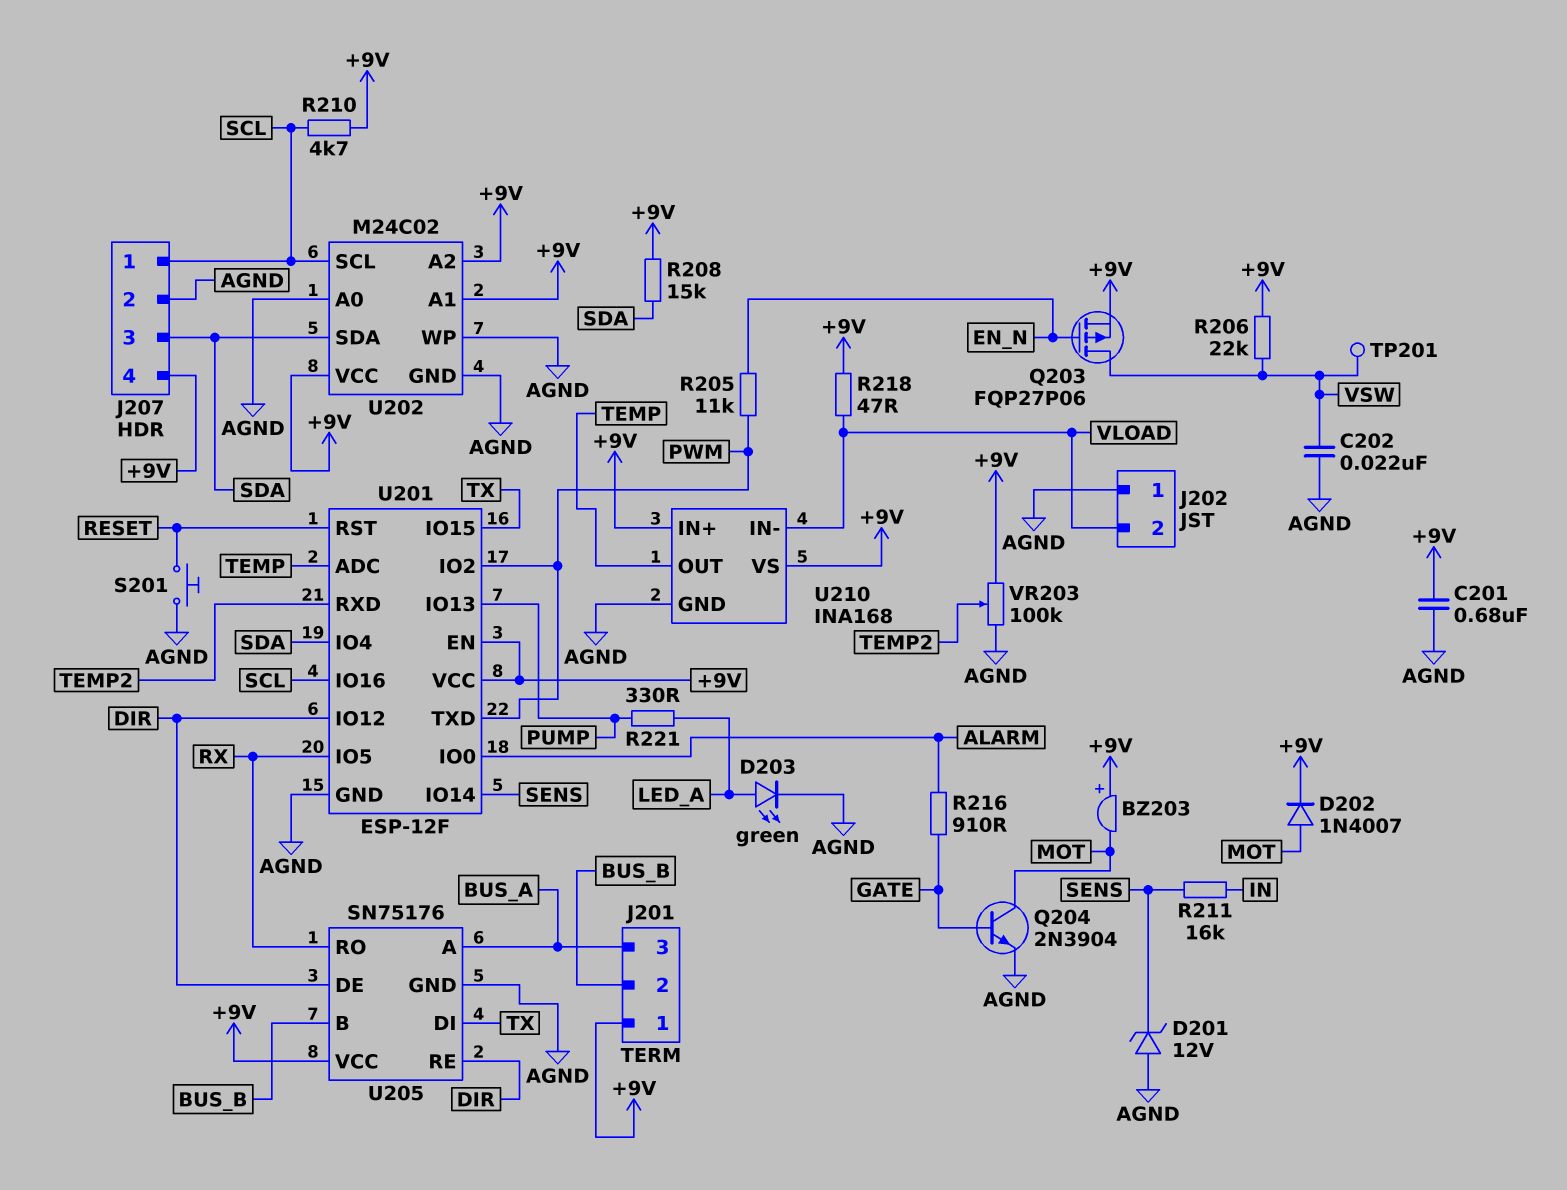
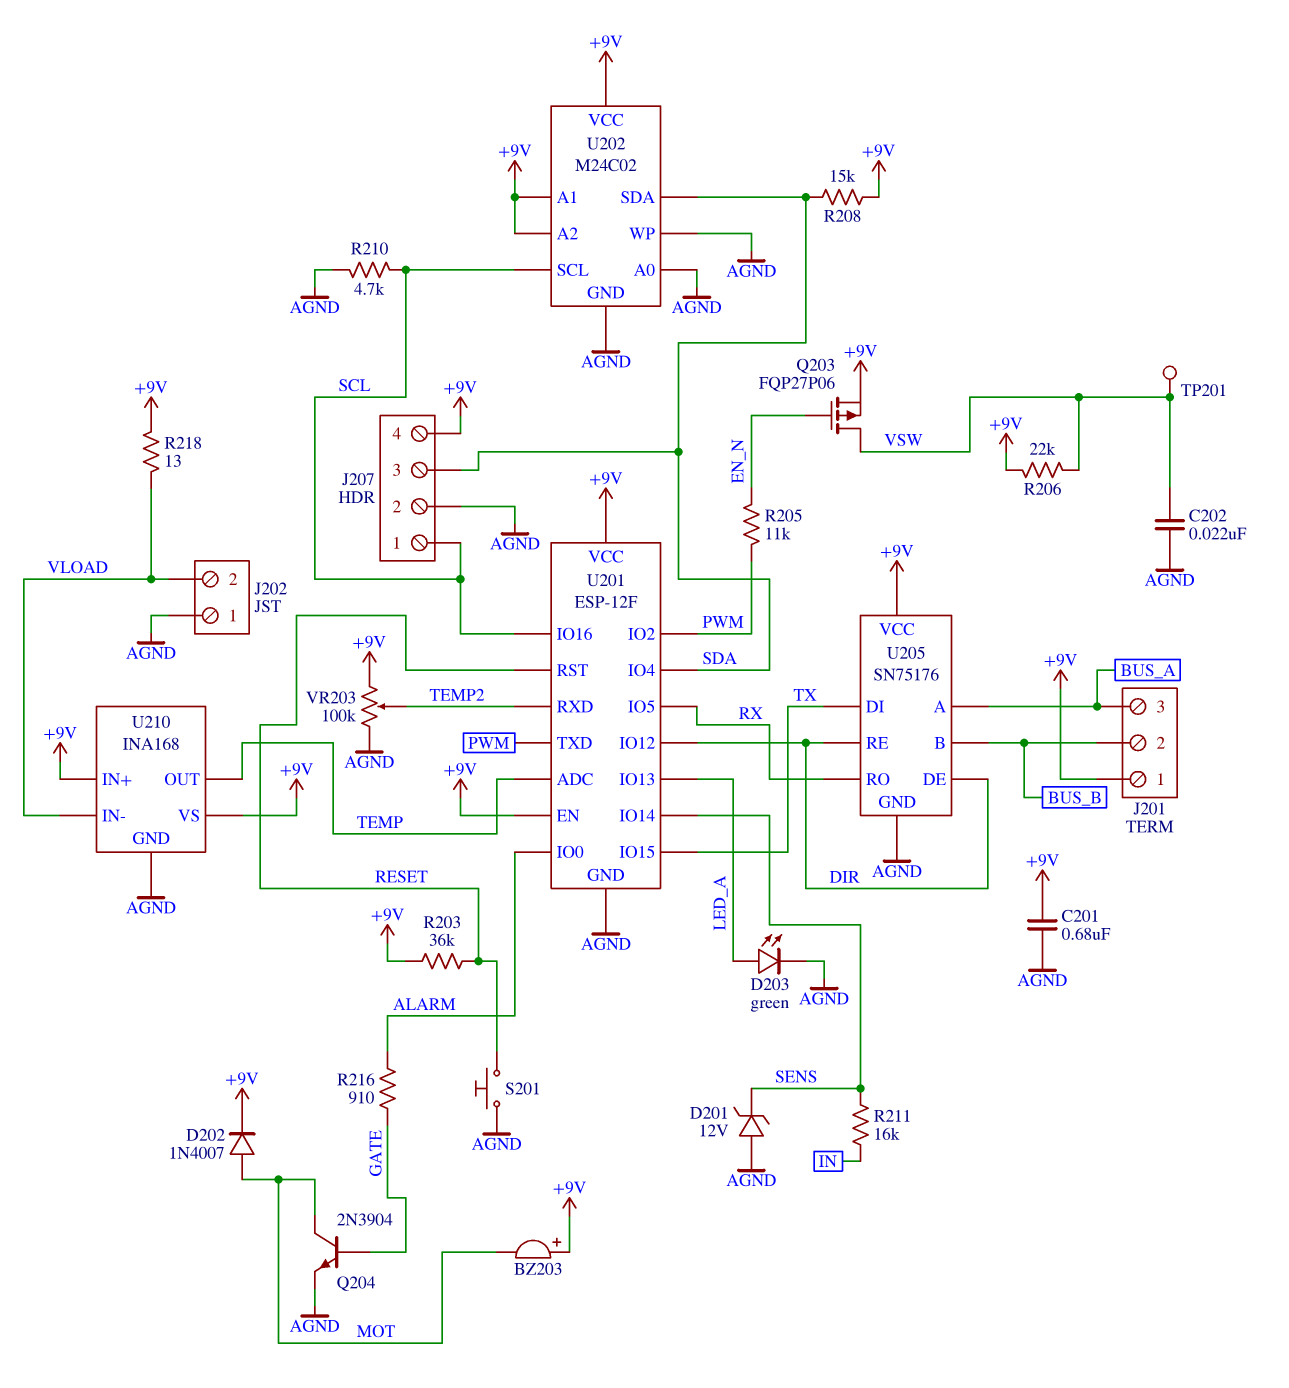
R203: none -> 36k (+9V, RESET)
R210: 4.7k (+9V, SCL) -> 4.7k (AGND, SCL)
R218: 47 (+9V, VLOAD) -> 13 (+9V, VLOAD)
R221: 330 (LED_A, PUMP) -> none
U201 pin IO13: PUMP -> LED_A

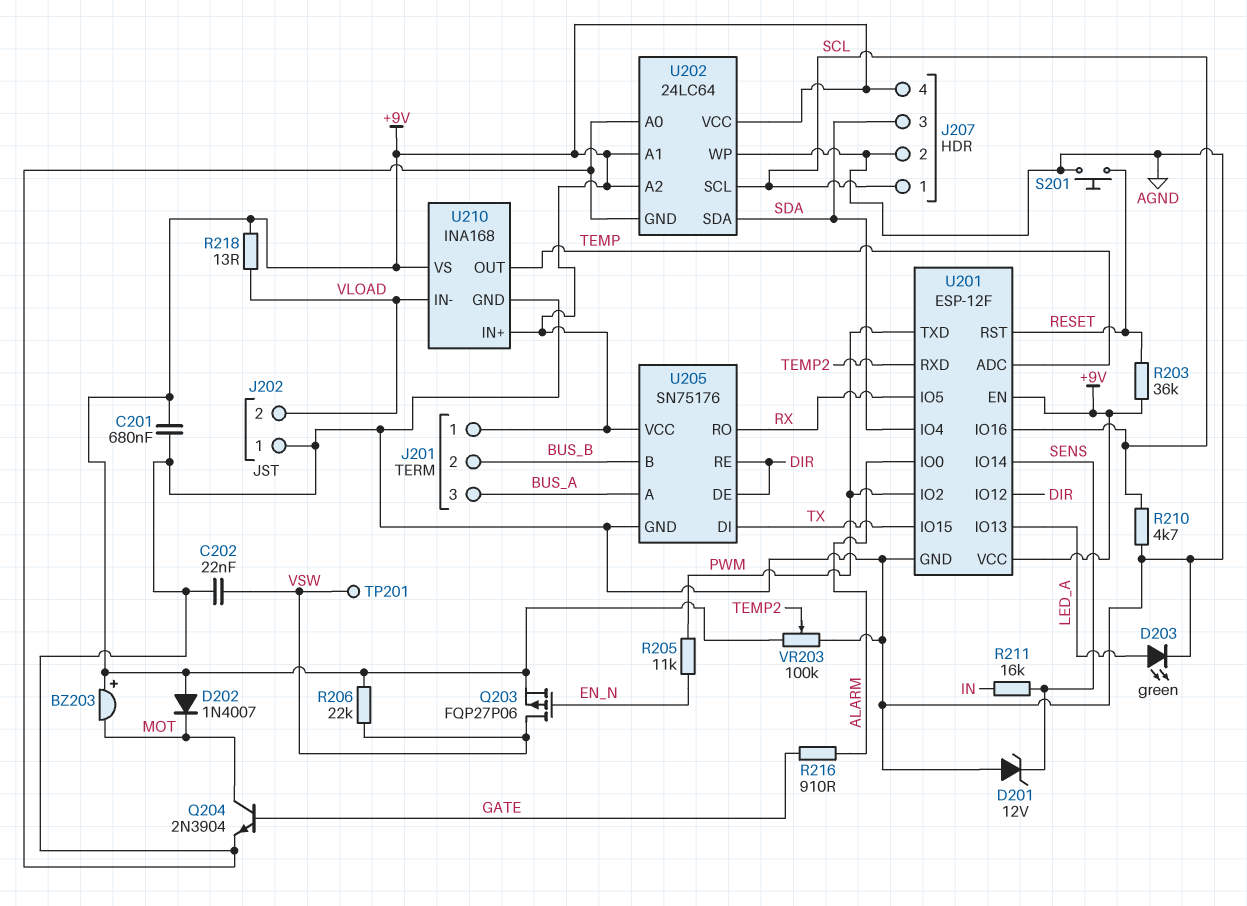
D202: diode 1N4007 (A MOT, K +9V) -> diode 1N4007 (A +9V, K MOT)
R208: 15k (+9V, SDA) -> none
U202: M24C02 -> 24LC64

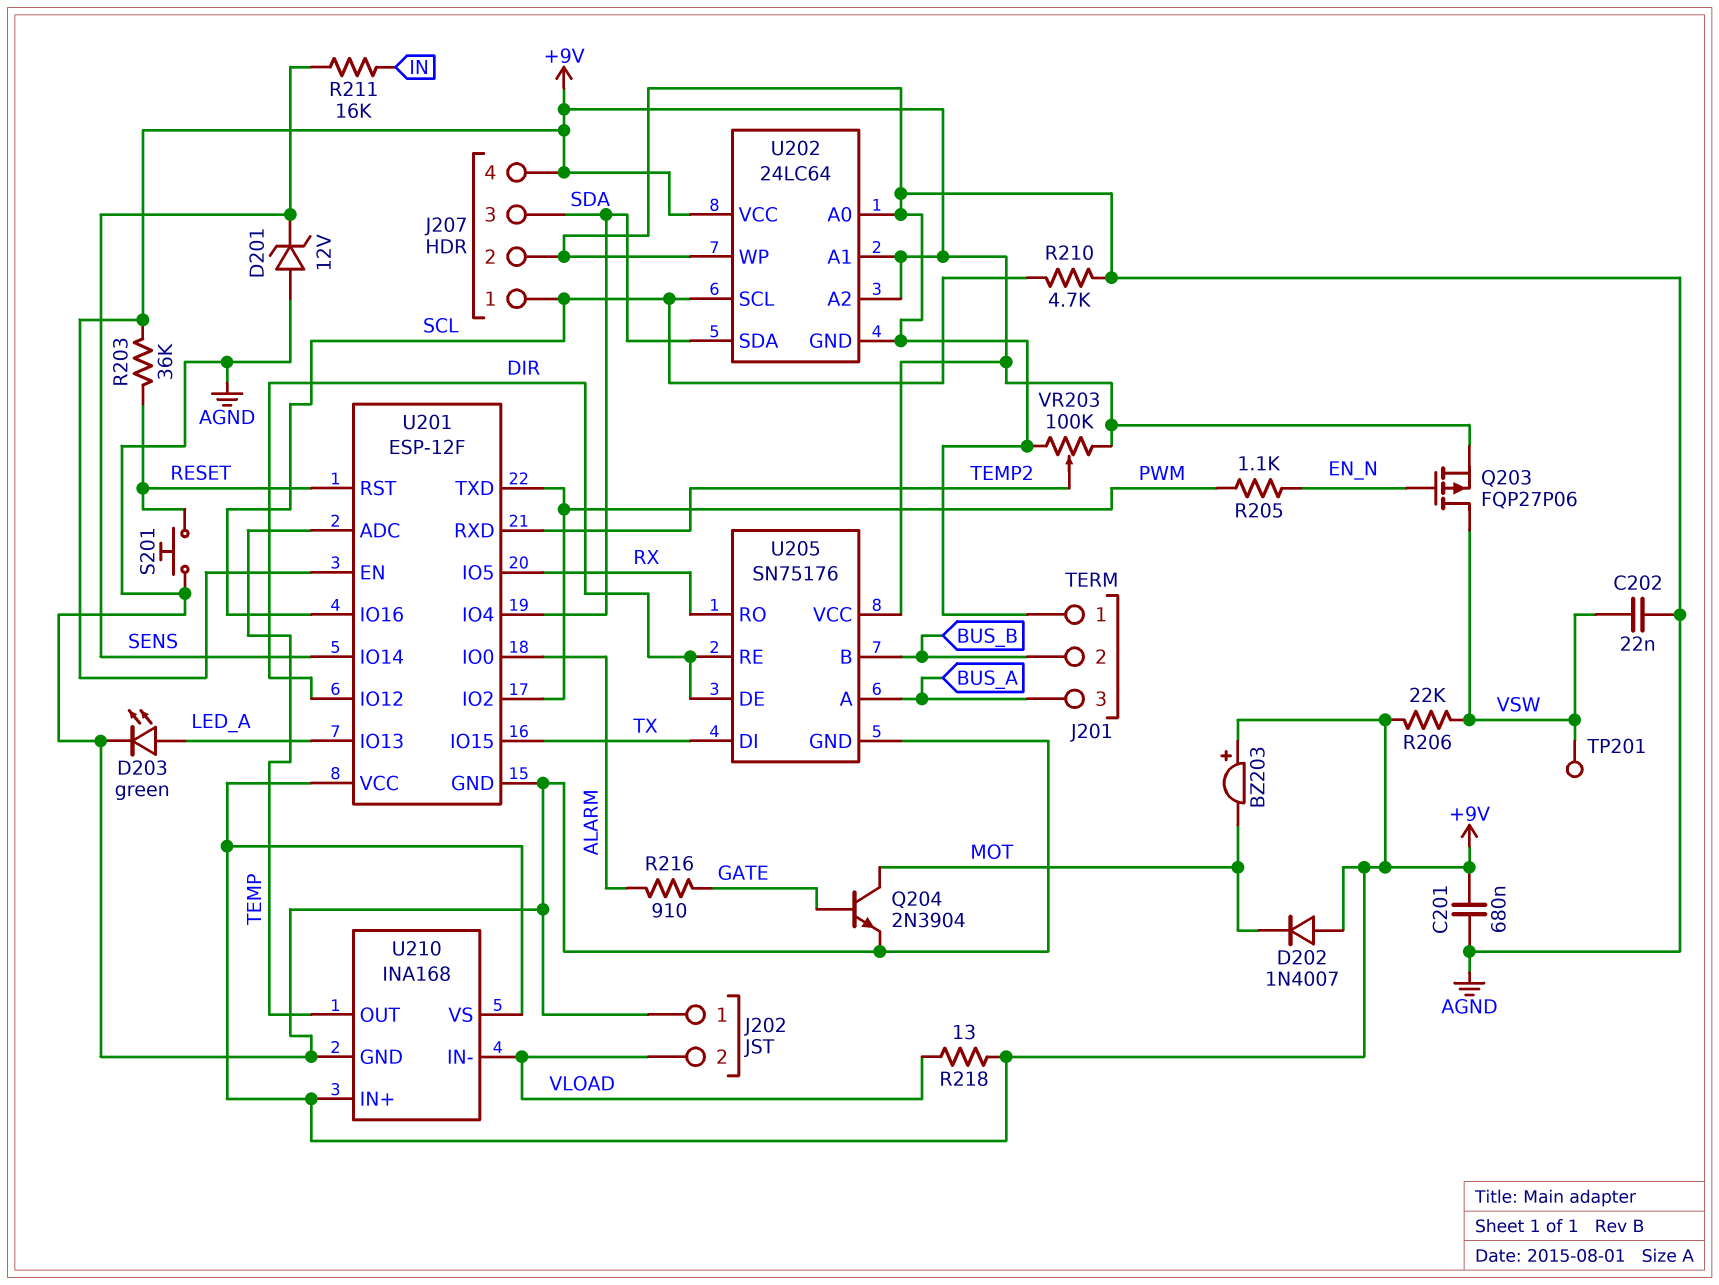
J201 pin 1: +9V -> AGND
R205: 11k (EN_N, PWM) -> 1.1k (EN_N, PWM)

